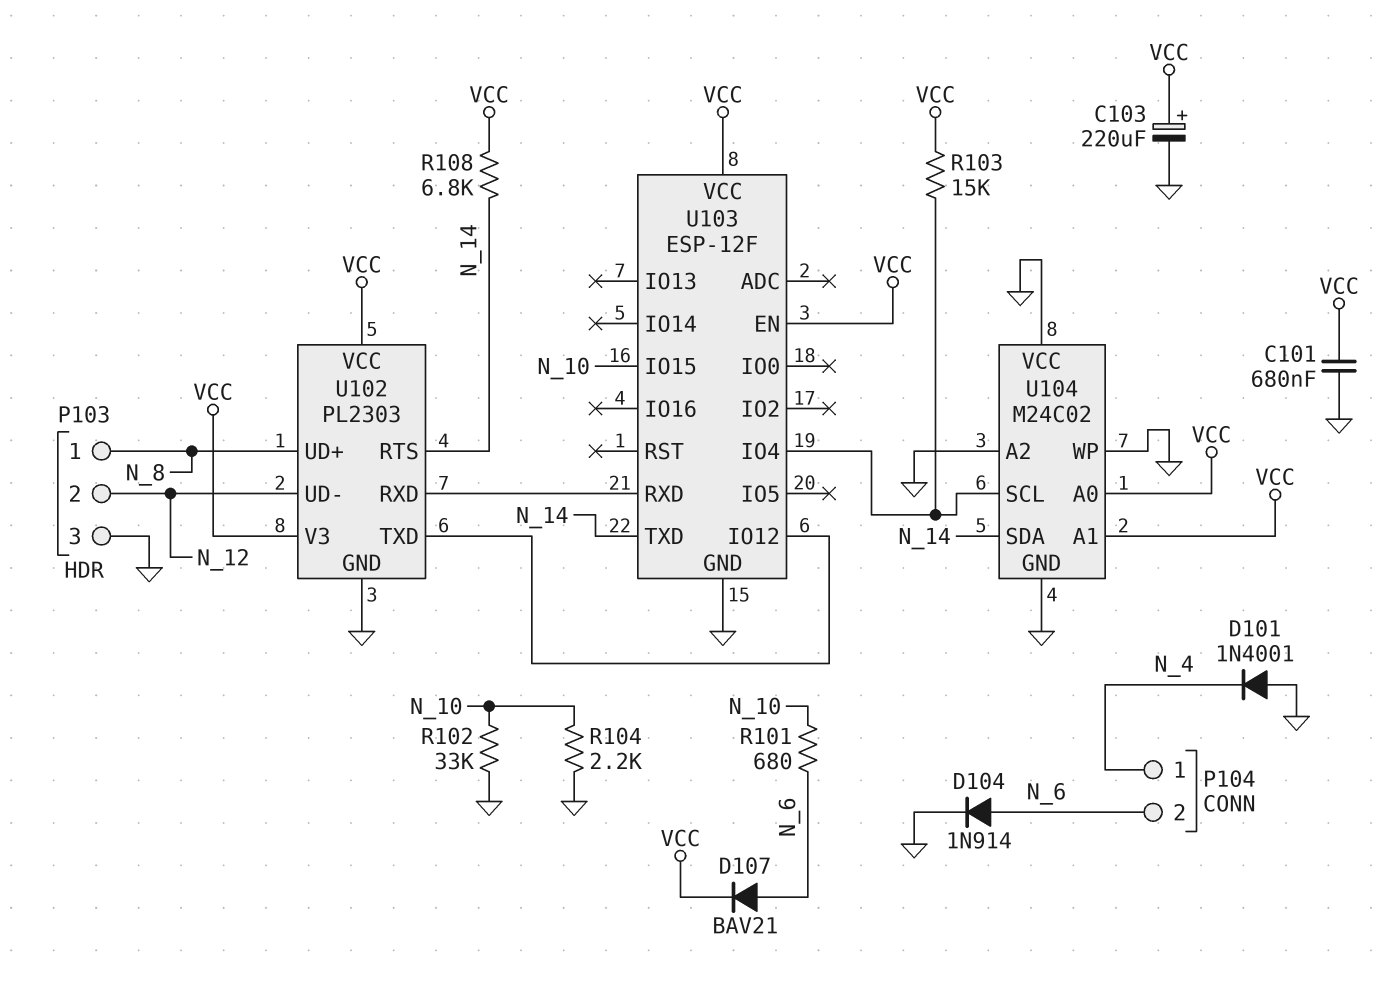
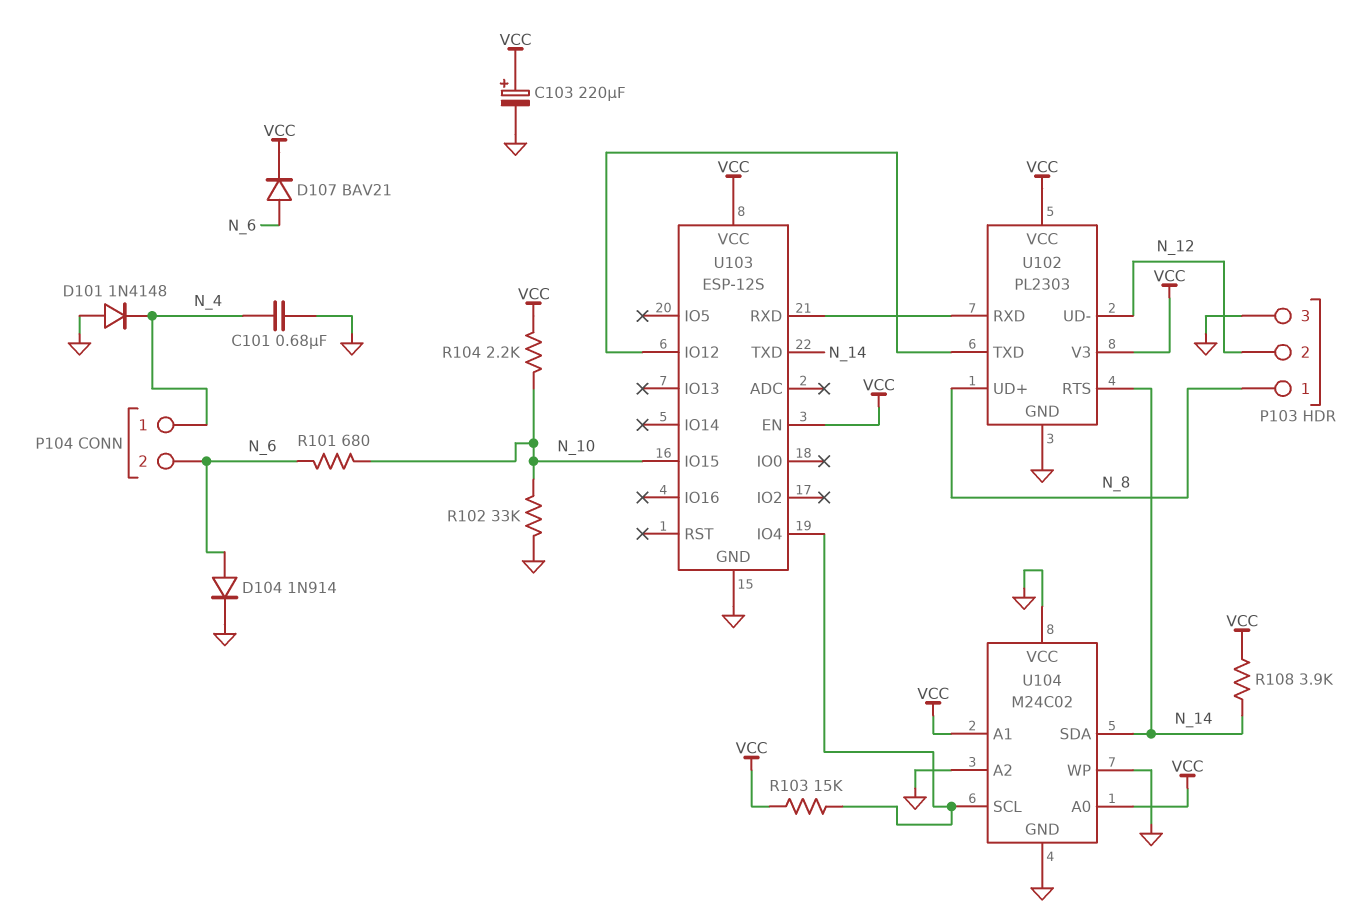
C101: 680nF (GND, VCC) -> 680nF (GND, N_4)
D101: diode 1N4001 (A GND, K N_4) -> diode 1N4148 (A GND, K N_4)
R104: 2.2k (GND, N_10) -> 2.2k (N_10, VCC)
R108: 6.8k (N_14, VCC) -> 3.9k (N_14, VCC)
U103: ESP-12F -> ESP-12S

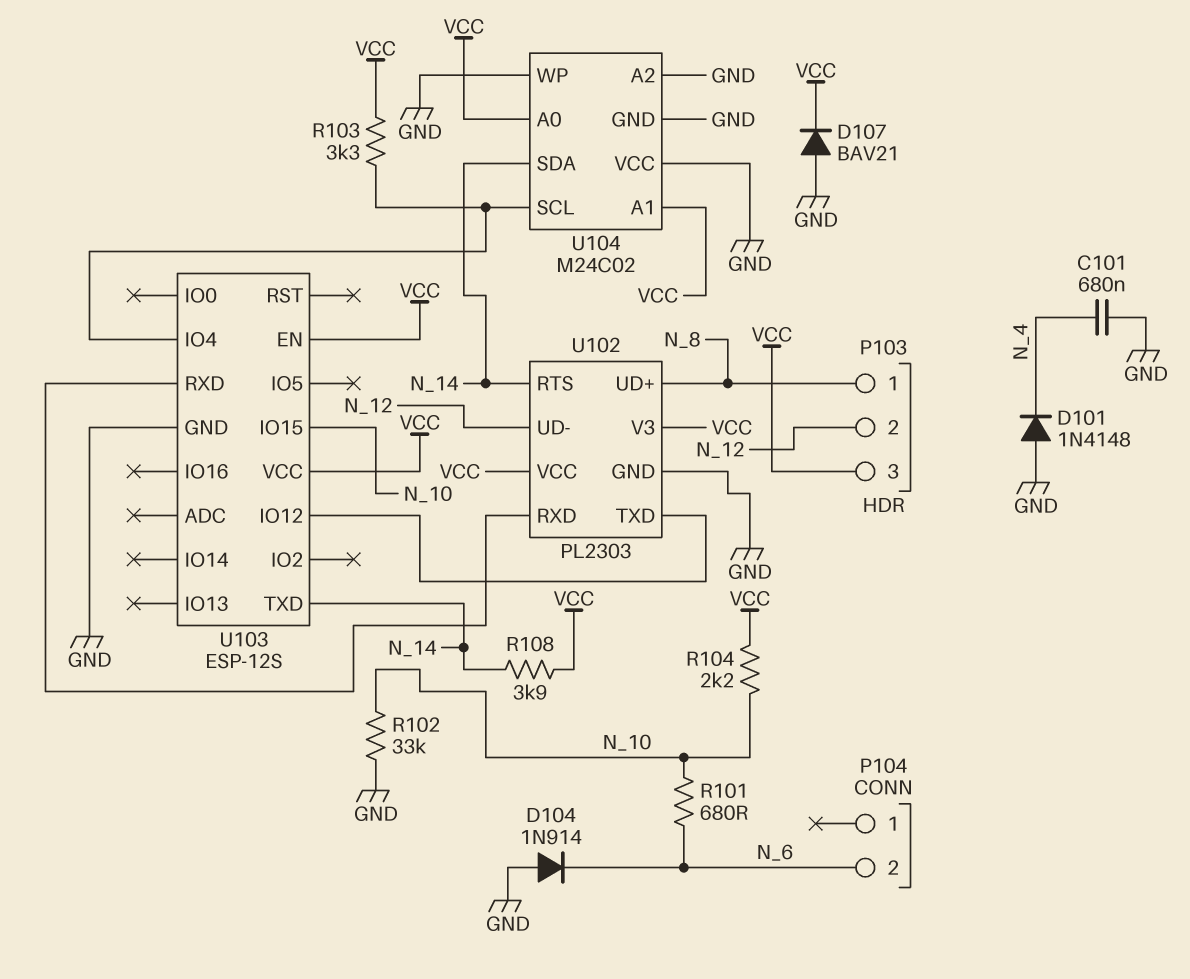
C103: 220uF (plus VCC, minus GND) -> none
D104: diode 1N914 (A N_6, K GND) -> diode 1N914 (A GND, K N_6)
D107: diode BAV21 (A N_6, K VCC) -> diode BAV21 (A GND, K VCC)
P103 pin 3: GND -> VCC
P104 pin 1: N_4 -> none
R103: 15k (U103/IO4, VCC) -> 3.3k (U103/IO4, VCC)

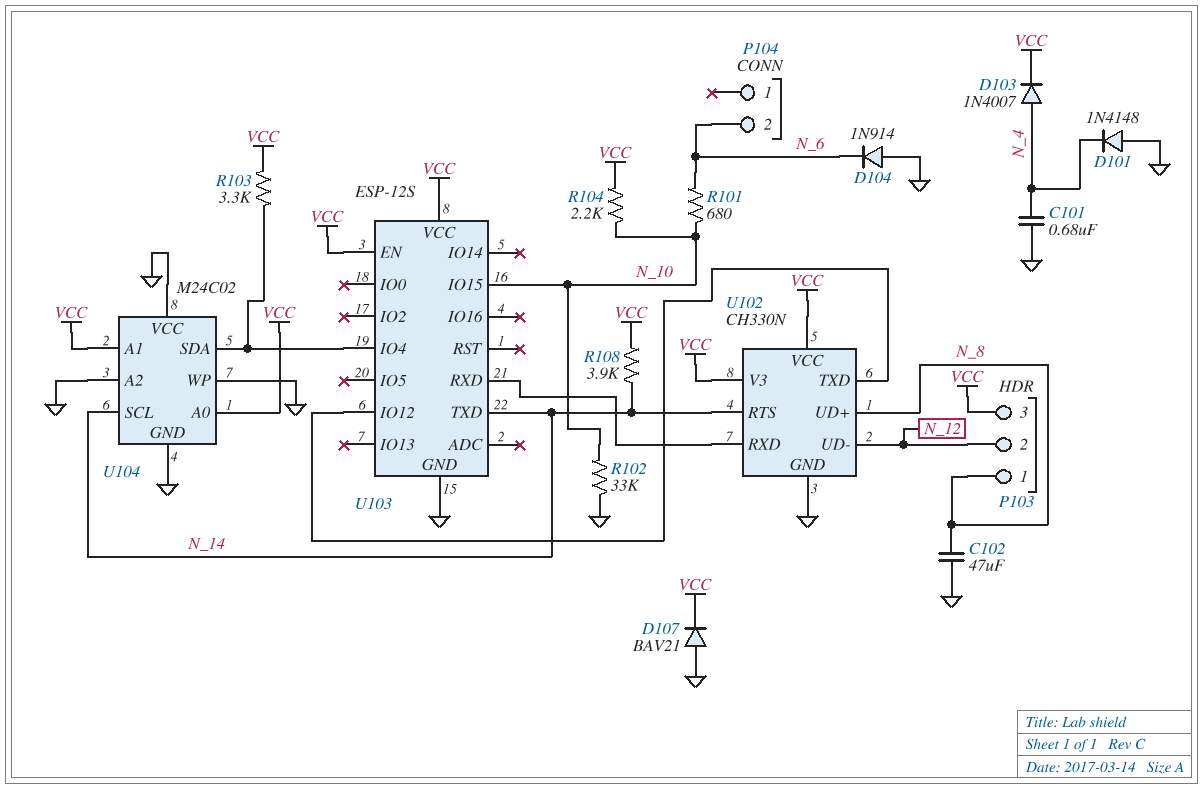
C102: none -> 47uF (GND, N_8)
D103: none -> diode 1N4007 (A N_4, K VCC)
U102: PL2303 -> CH330N
U104 pin SCL: U103/IO4 -> N_14
U104 pin SDA: N_14 -> U103/IO4

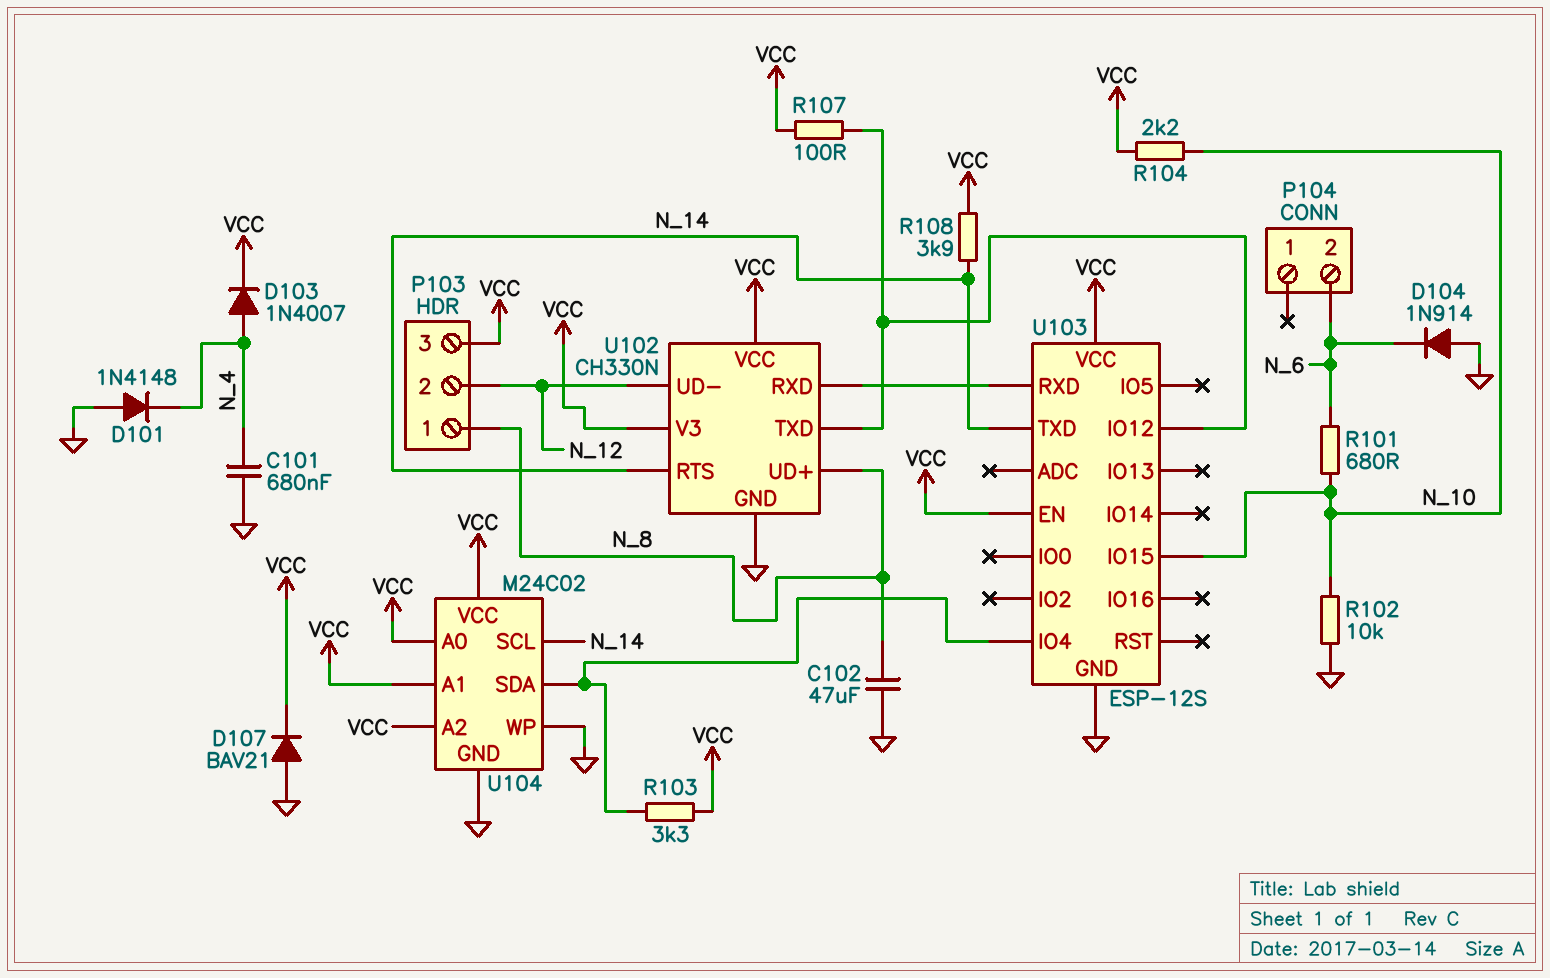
R102: 33k (GND, N_10) -> 10k (GND, N_10)
R107: none -> 100 (U102/TXD, VCC)
U104 pin A2: GND -> VCC
U104 pin VCC: GND -> VCC

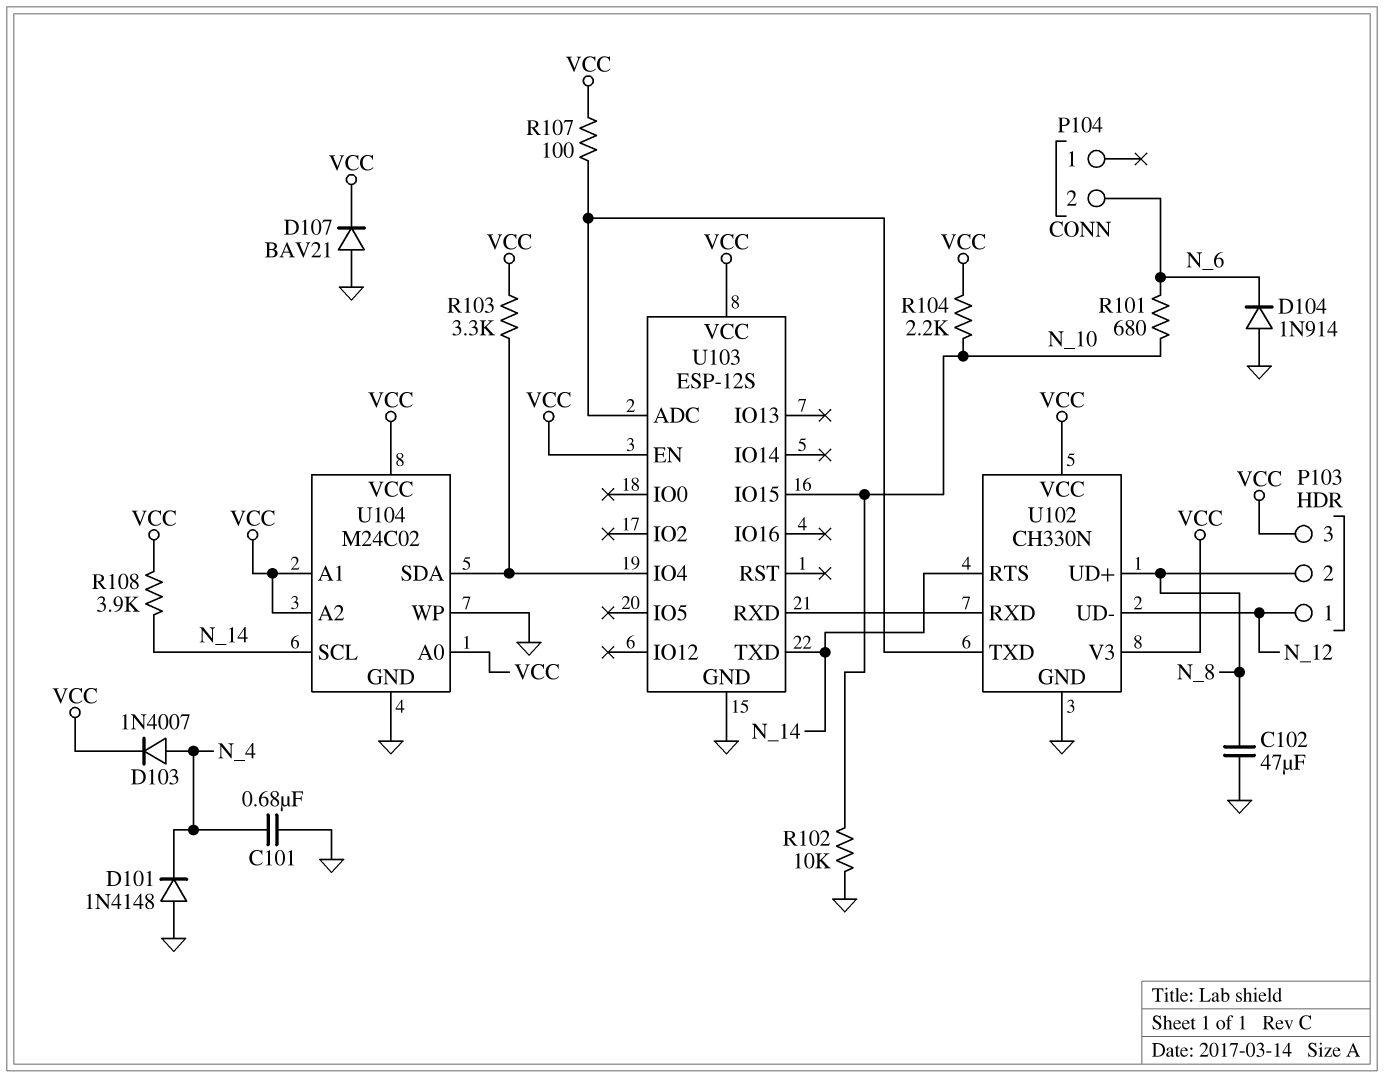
P103 pin 1: N_8 -> N_12
P103 pin 2: N_12 -> N_8
U103 pin ADC: none -> U102/TXD
U103 pin IO12: U102/TXD -> none

